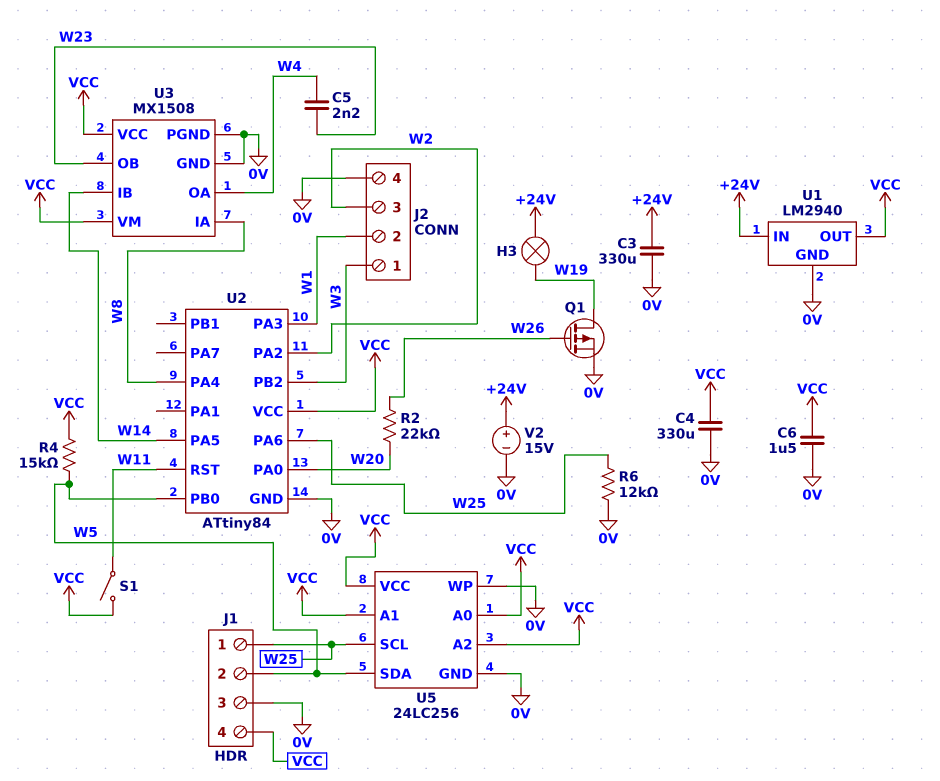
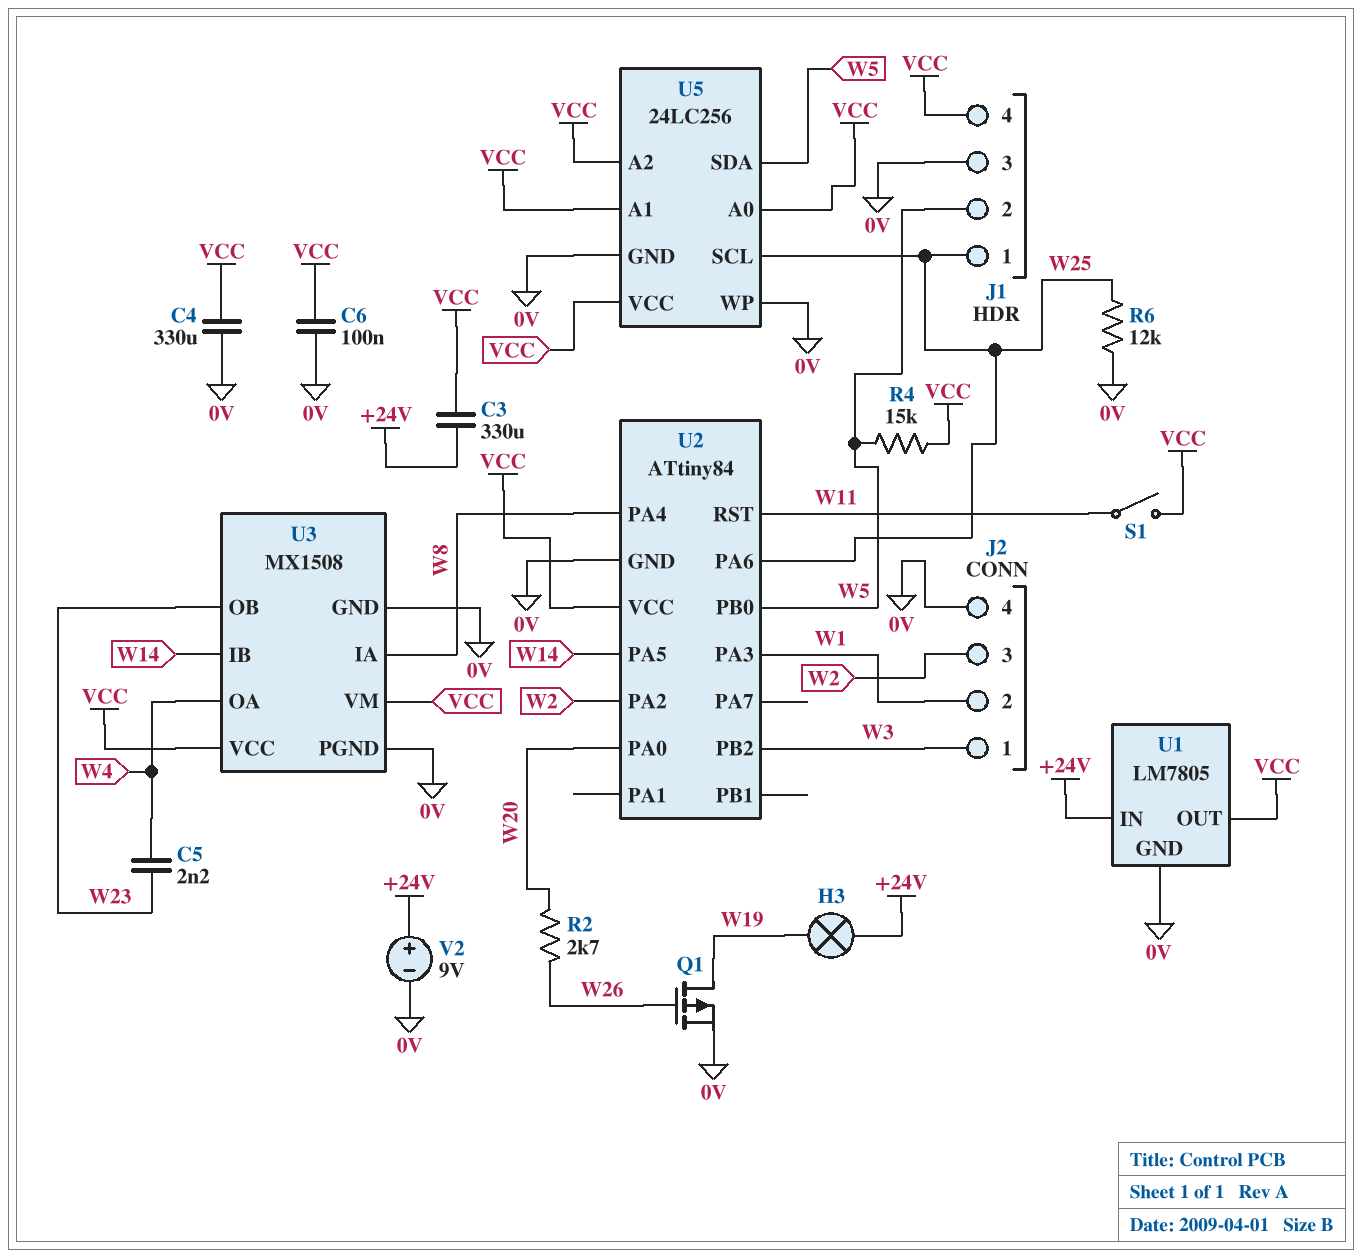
C3: 330uF (+24V, 0V) -> 330uF (+24V, VCC)
C6: 1.5uF (0V, VCC) -> 100nF (0V, VCC)
R2: 22k (W20, W26) -> 2.7k (W20, W26)
U1: LM2940 -> LM7805
V2: 15V (plus +24V, minus 0V) -> 9V (plus +24V, minus 0V)

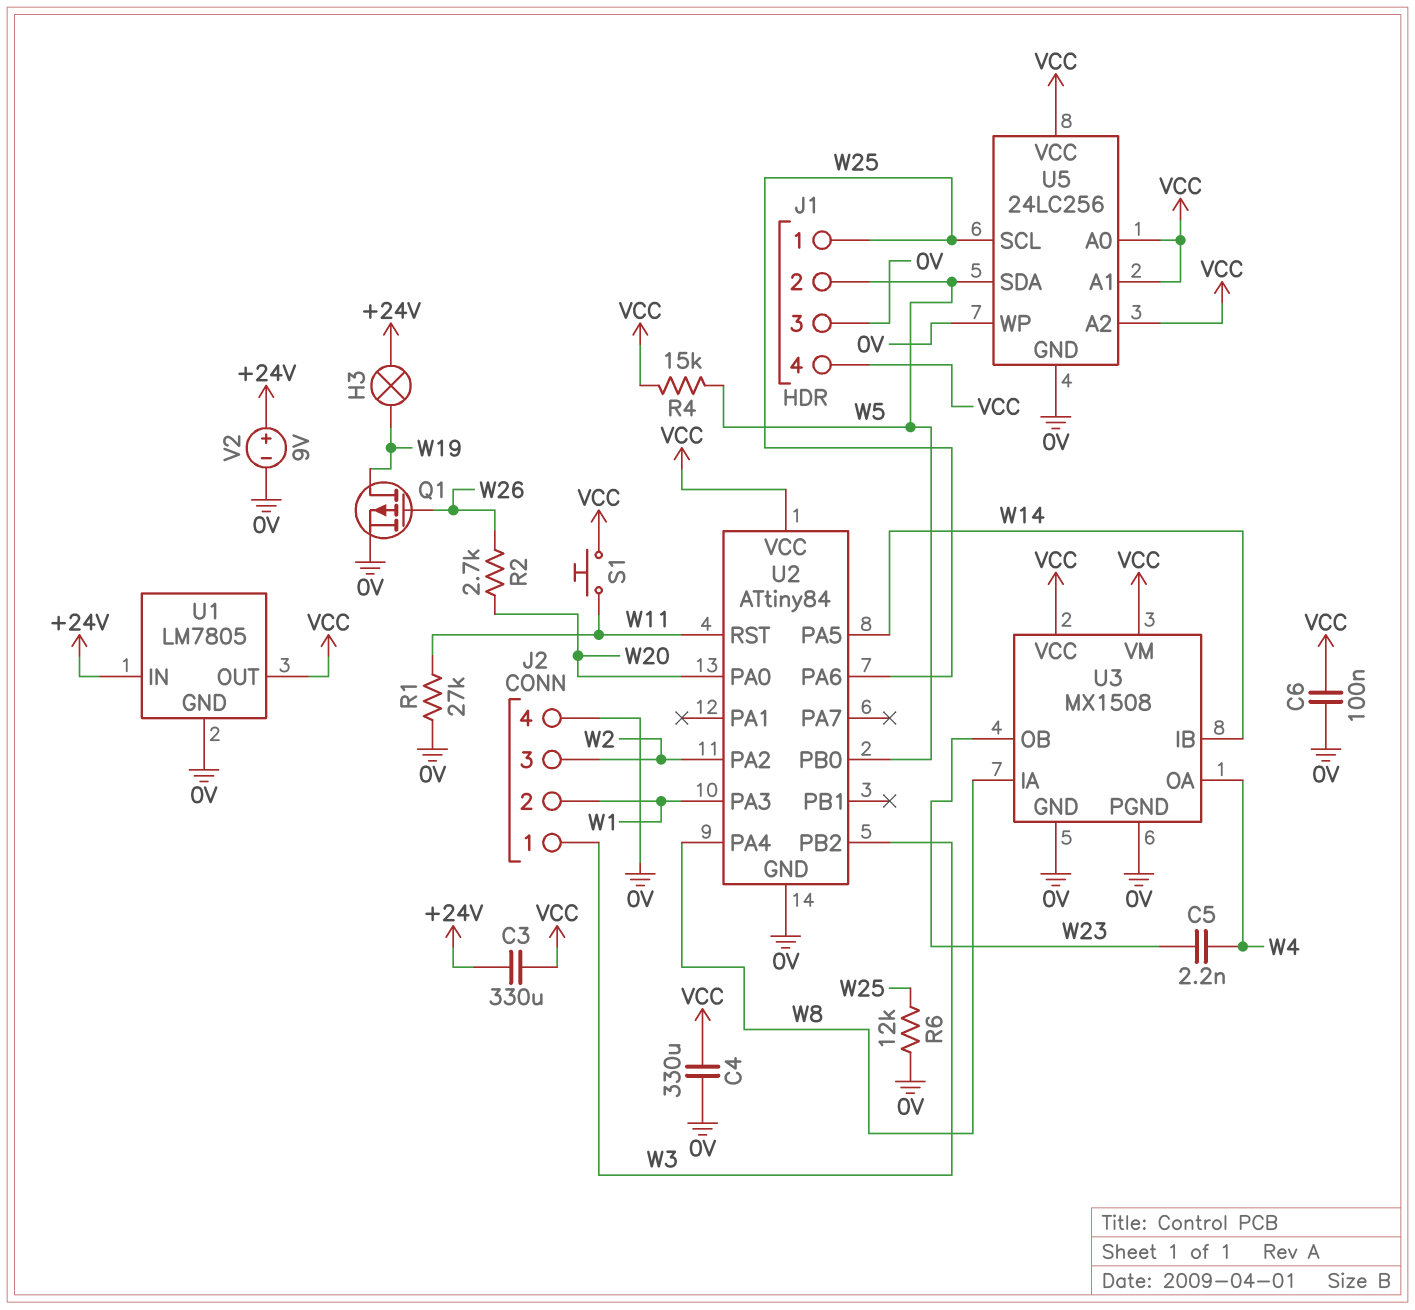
R1: none -> 27k (0V, W11)
S1: switch (VCC, W11) -> button (VCC, W11)

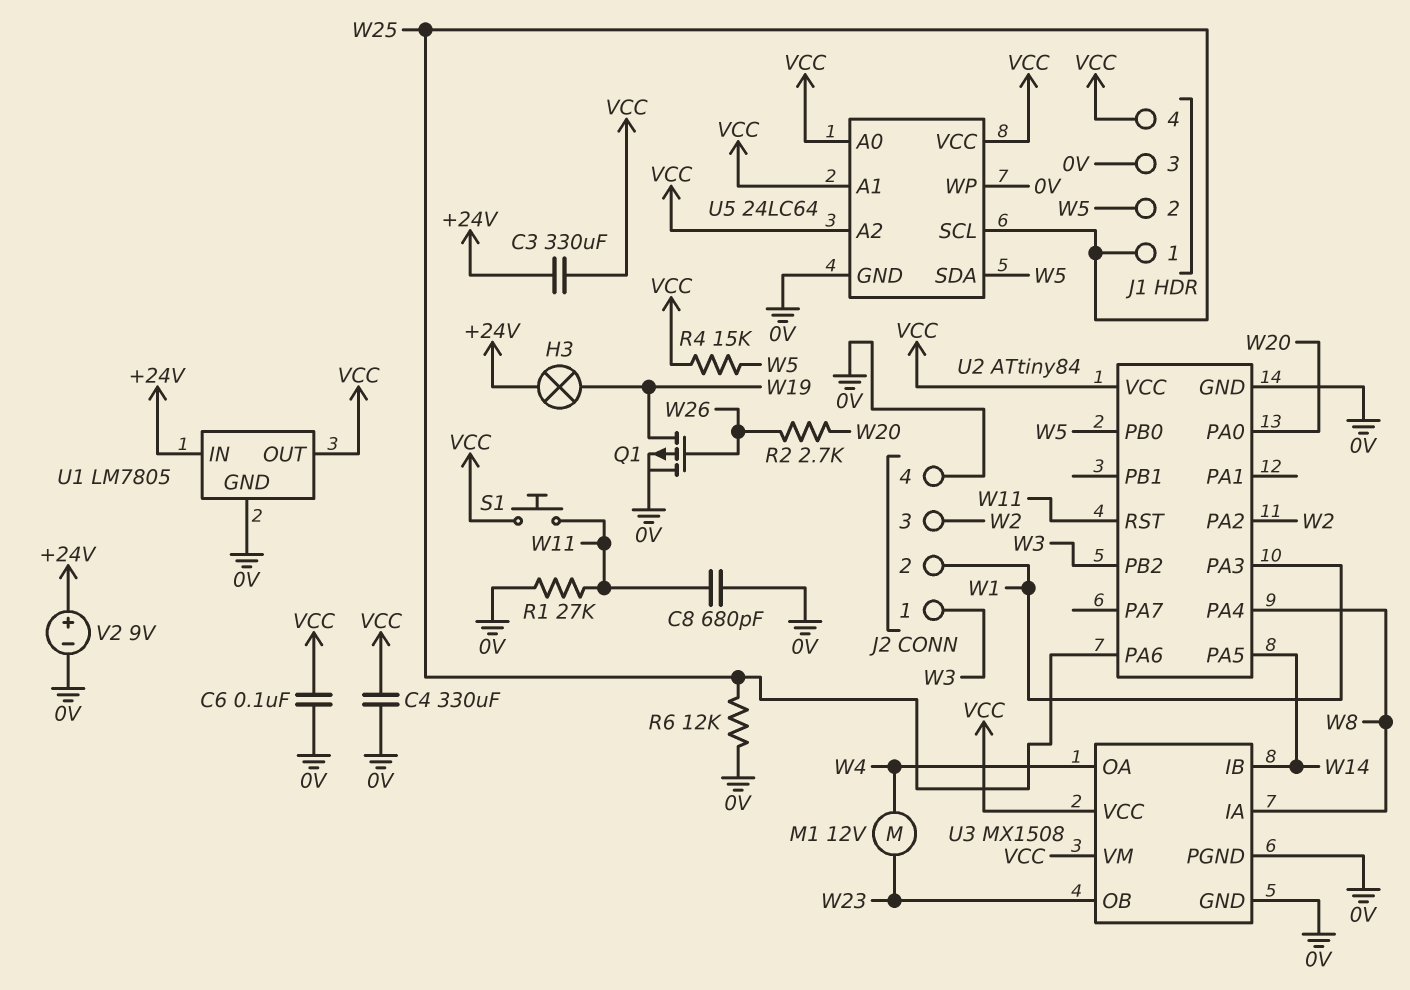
C5: 2.2nF (W4, W23) -> none
C8: none -> 680pF (0V, W11)
M1: none -> motor 12V (W4, W23)
U5: 24LC256 -> 24LC64

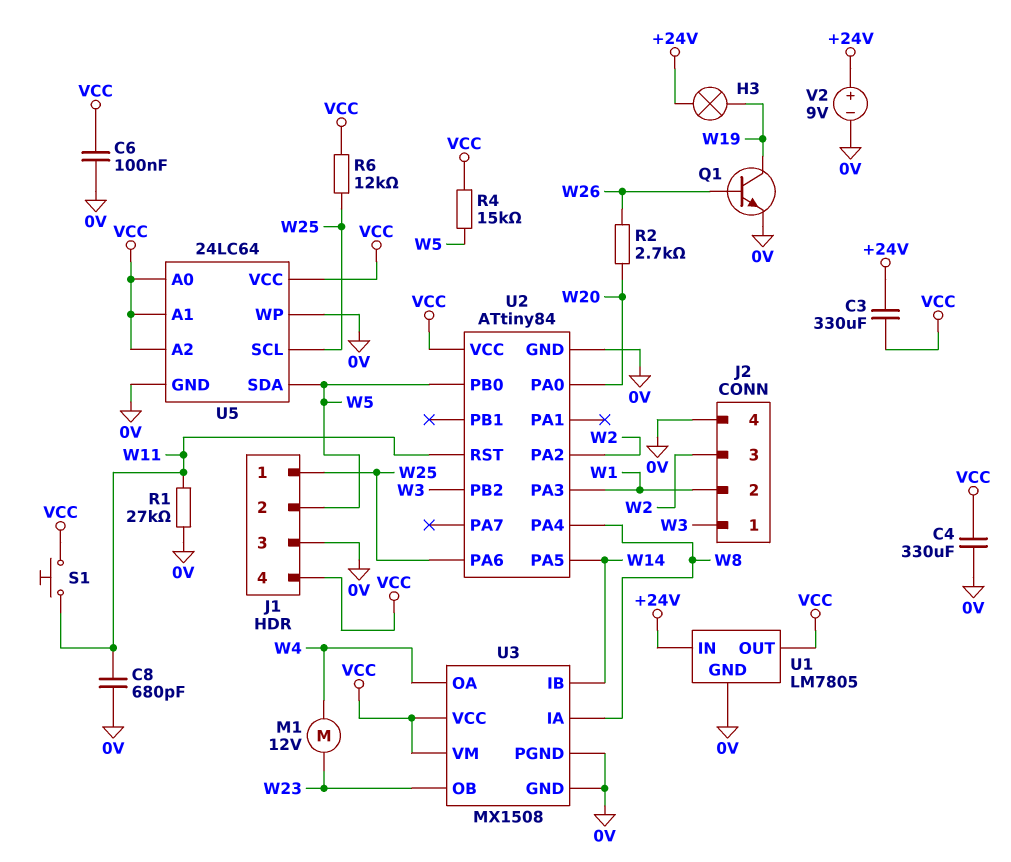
Q1: PMOS (G W26, D W19, S 0V) -> NPN (B W26, C W19, E 0V)
R6: 12k (0V, W25) -> 12k (VCC, W25)

